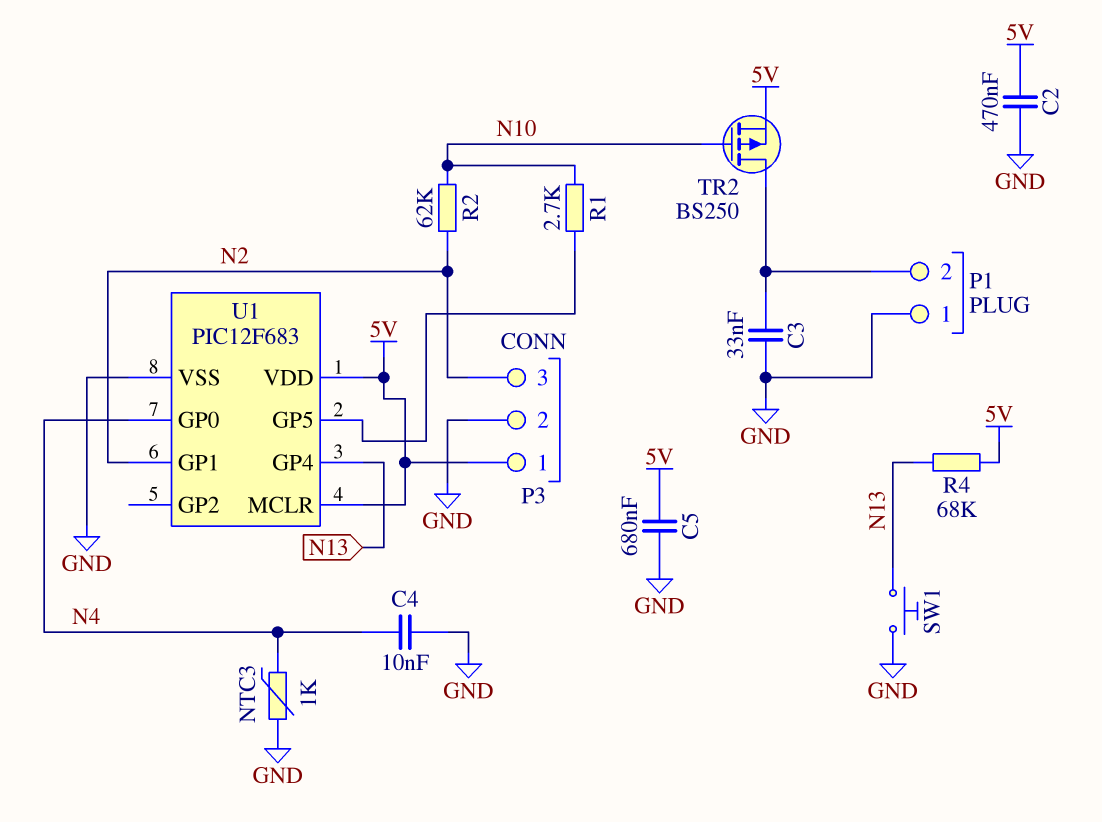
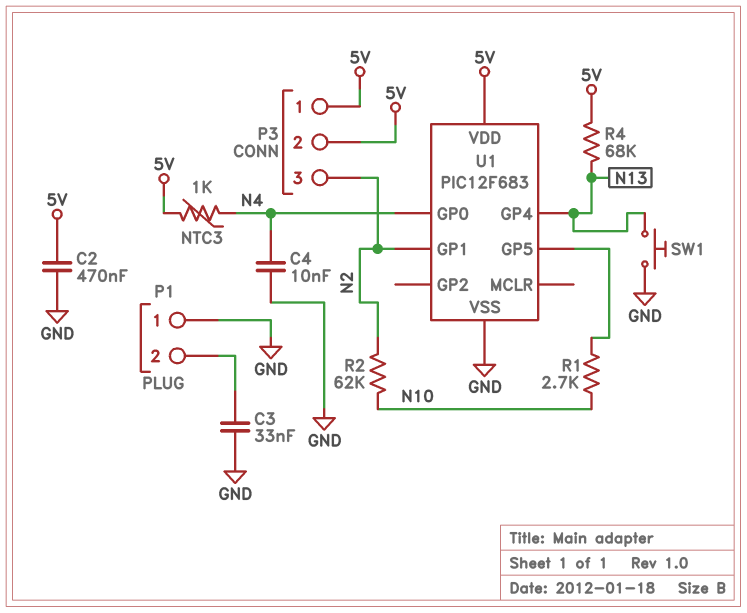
C5: 680nF (5V, GND) -> none
NTC3: 1k (GND, N4) -> 1k (5V, N4)
P3 pin 2: GND -> 5V
TR2: PMOS BS250 (G N10, D P1/2, S 5V) -> none
U1 pin MCLR: 5V -> none

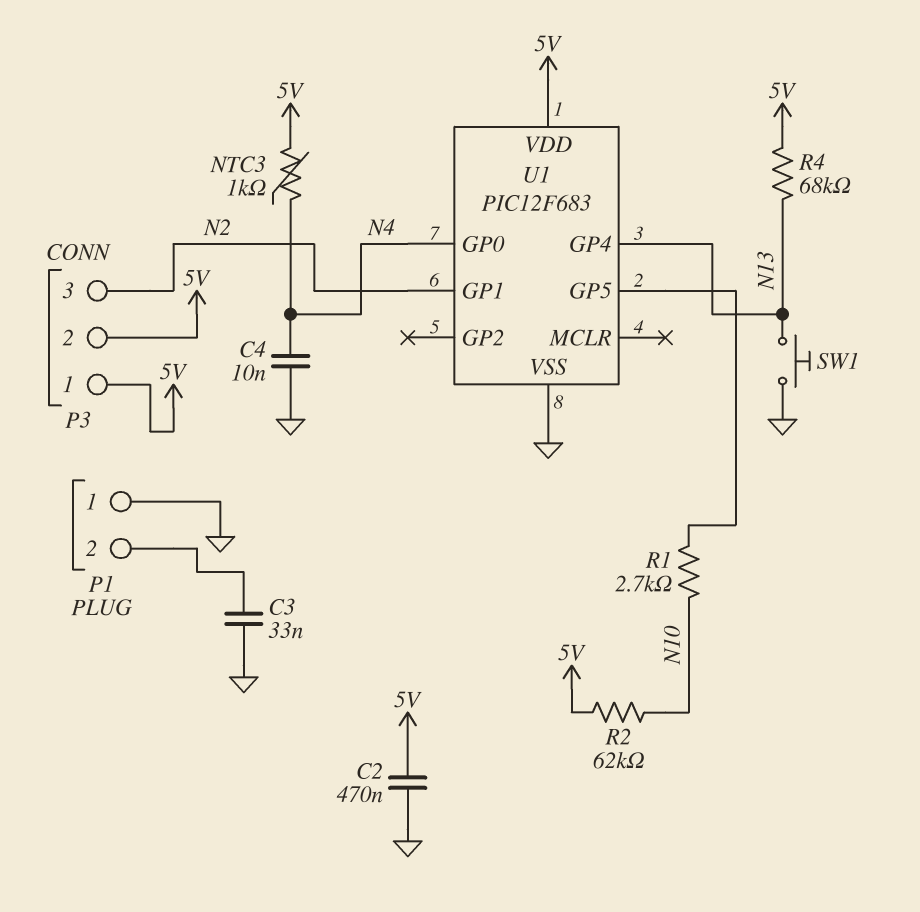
R2: 62k (N2, N10) -> 62k (5V, N10)

